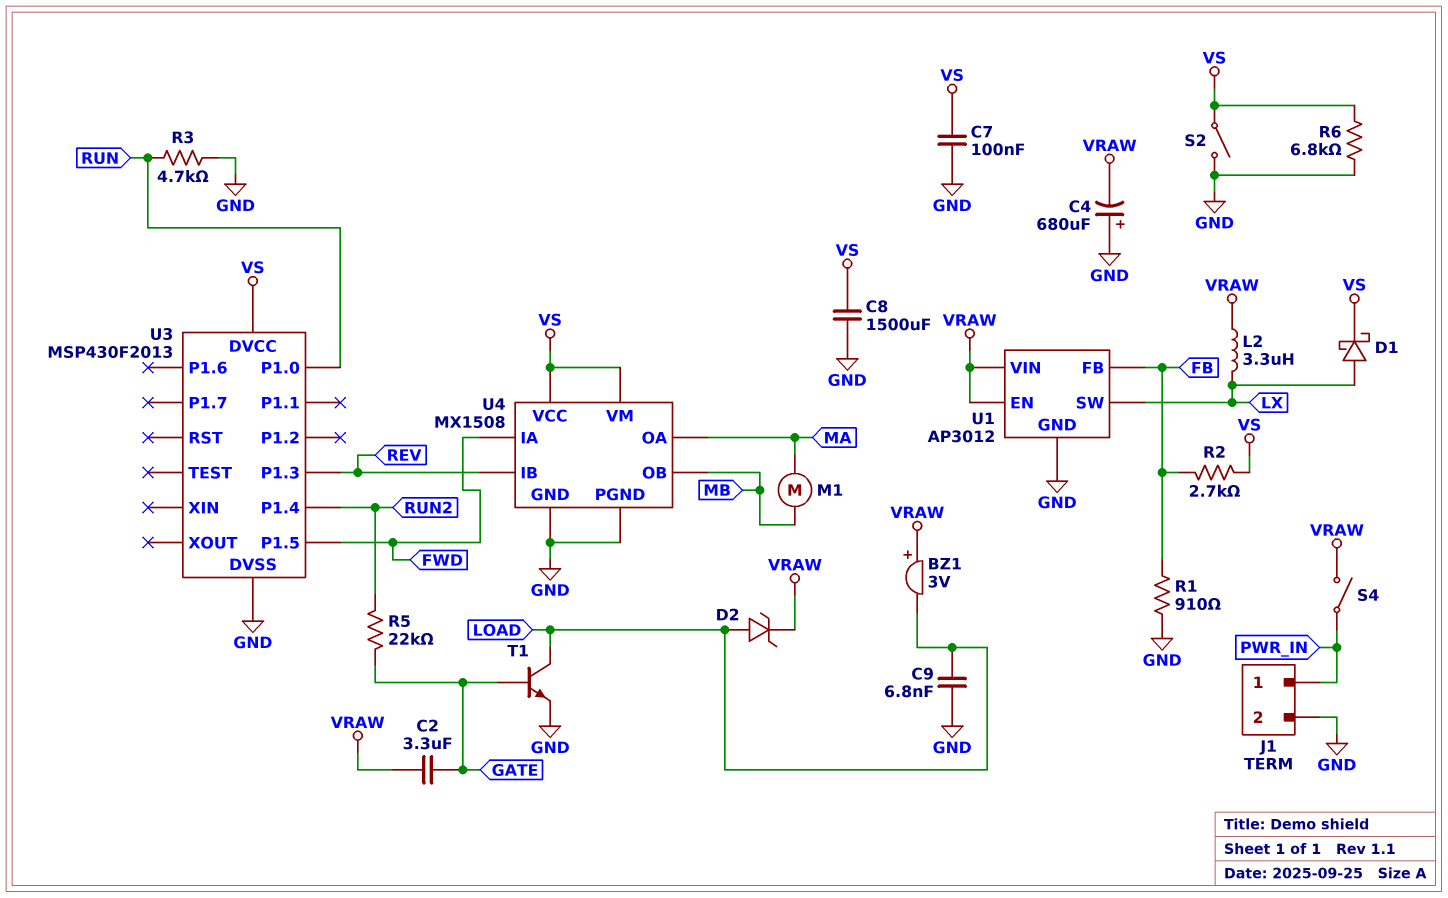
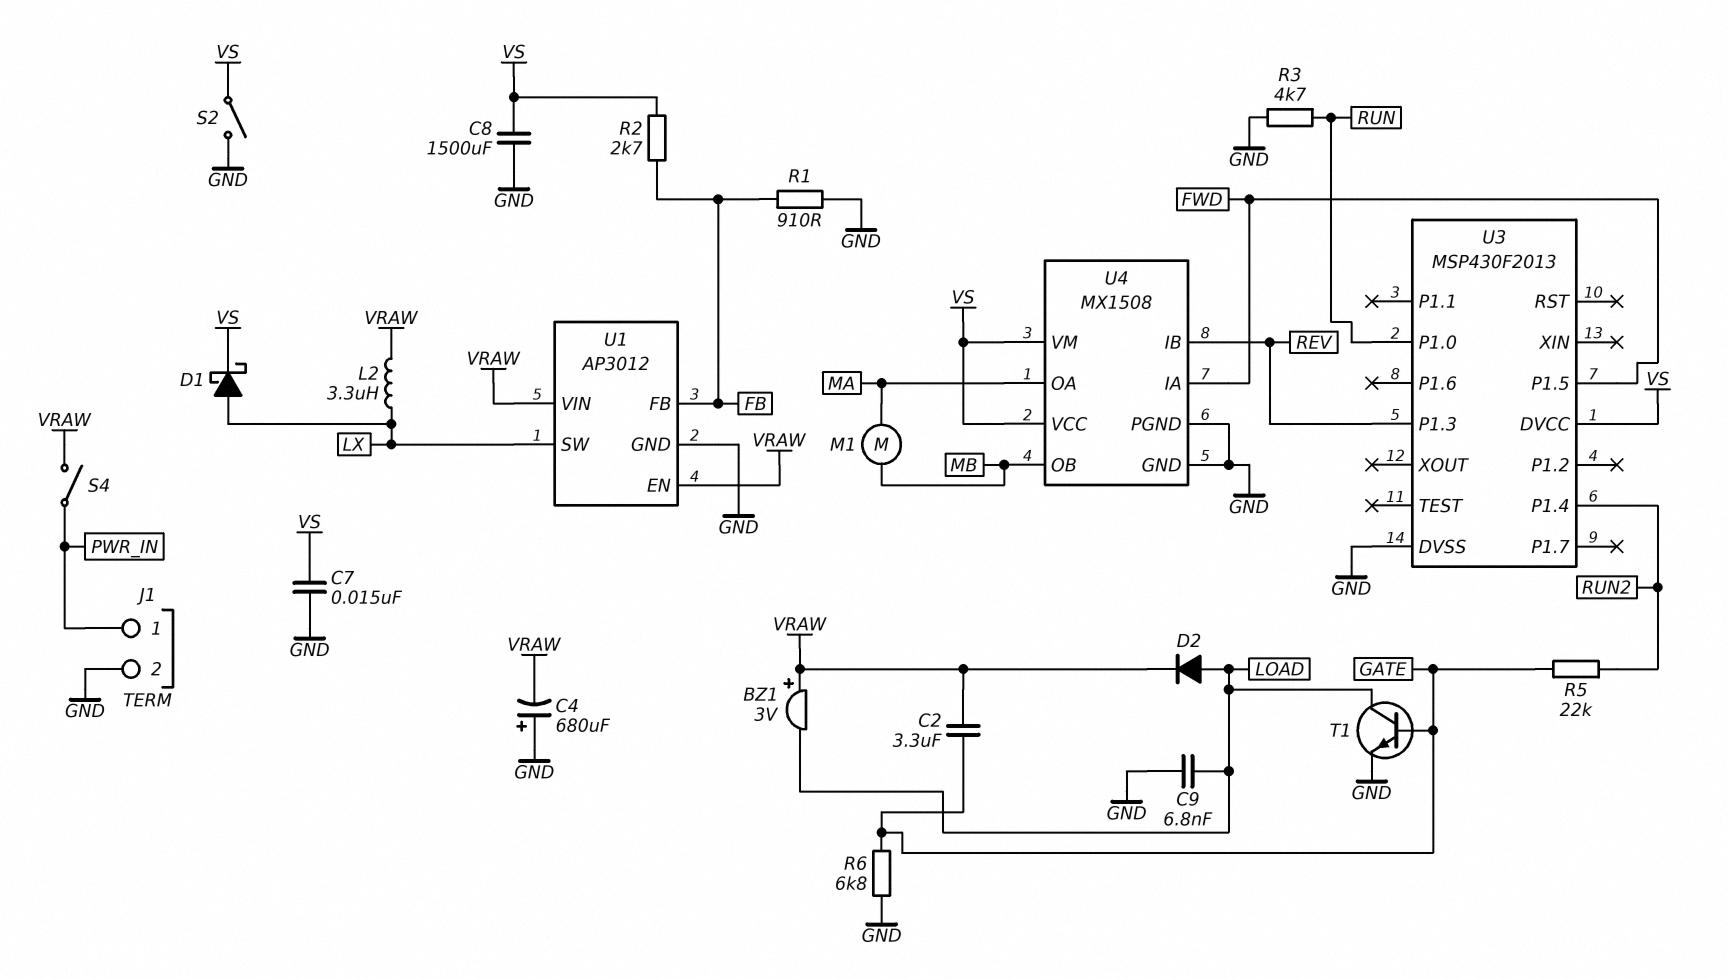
C7: 100nF (GND, VS) -> 15nF (GND, VS)
D2: zener (A LOAD, K VRAW) -> diode (A LOAD, K VRAW)
R6: 6.8k (GND, VS) -> 6.8k (GATE, GND)

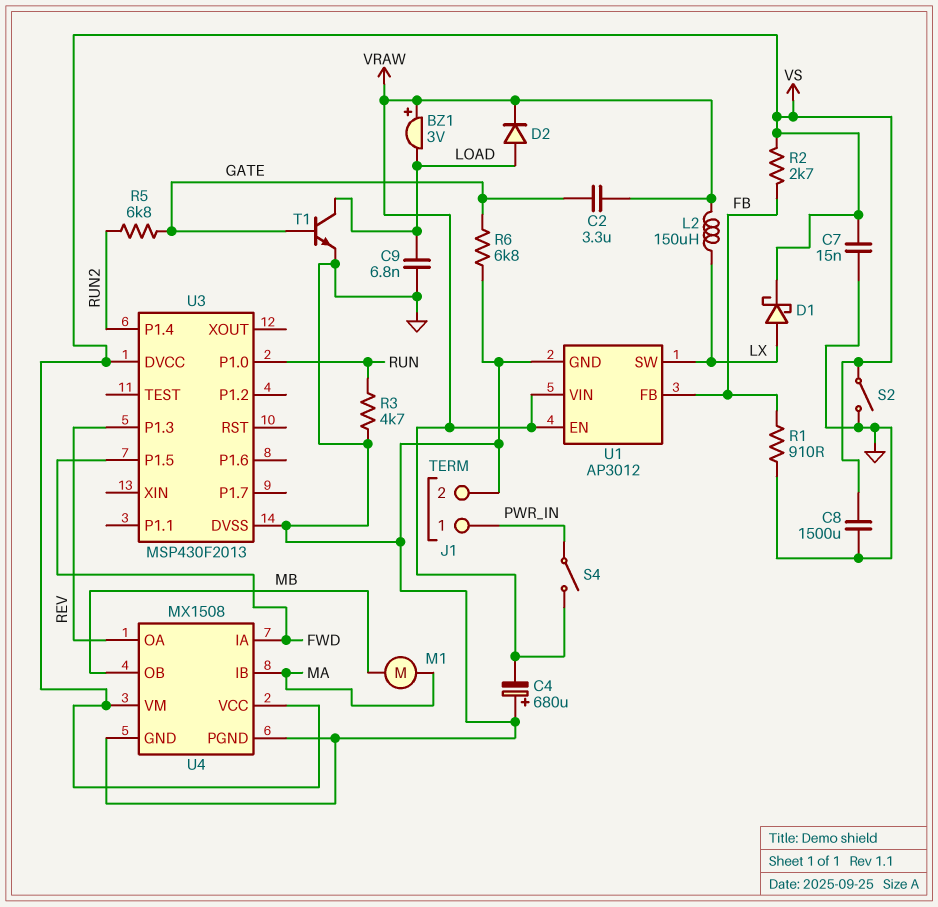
L2: 3.3uH (LX, VRAW) -> 150uH (LX, VRAW)
R5: 22k (GATE, RUN2) -> 6.8k (GATE, RUN2)
U4 pin IB: REV -> MA
U4 pin OA: MA -> REV

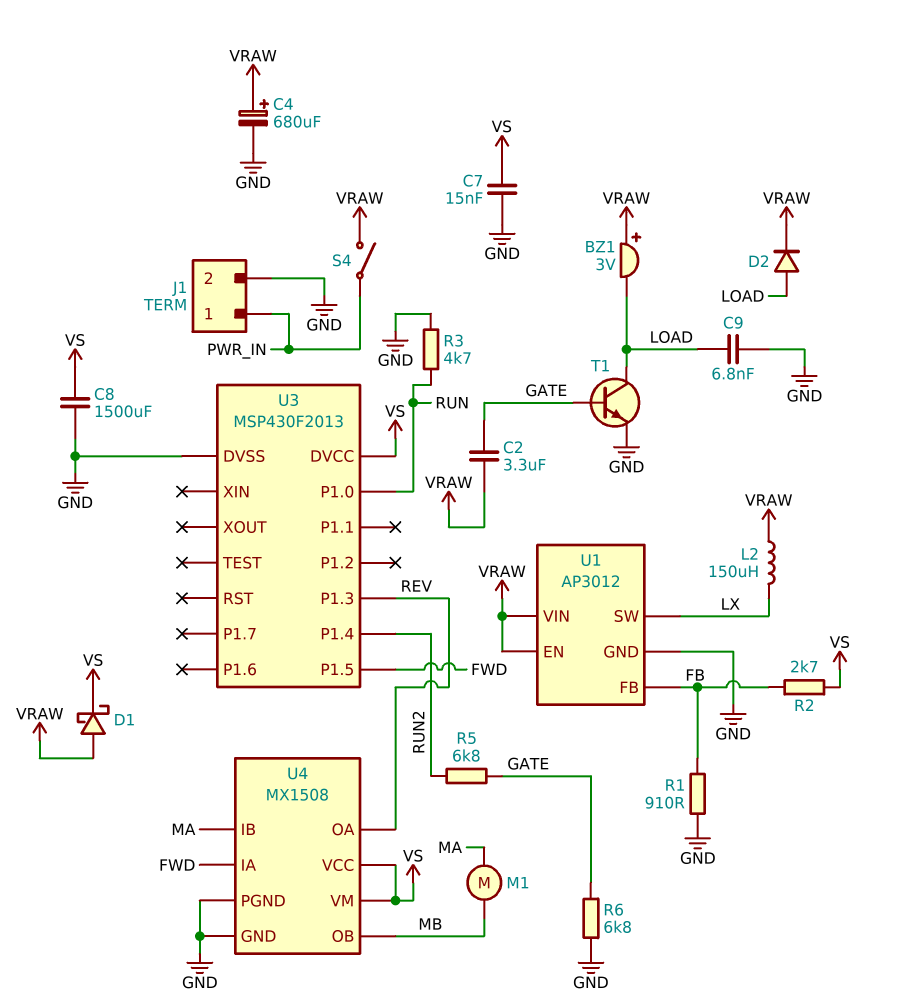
C4: 680uF (plus GND, minus VRAW) -> 680uF (plus VRAW, minus GND)
D1: schottky (A LX, K VS) -> schottky (A VRAW, K VS)
S2: switch (GND, VS) -> none

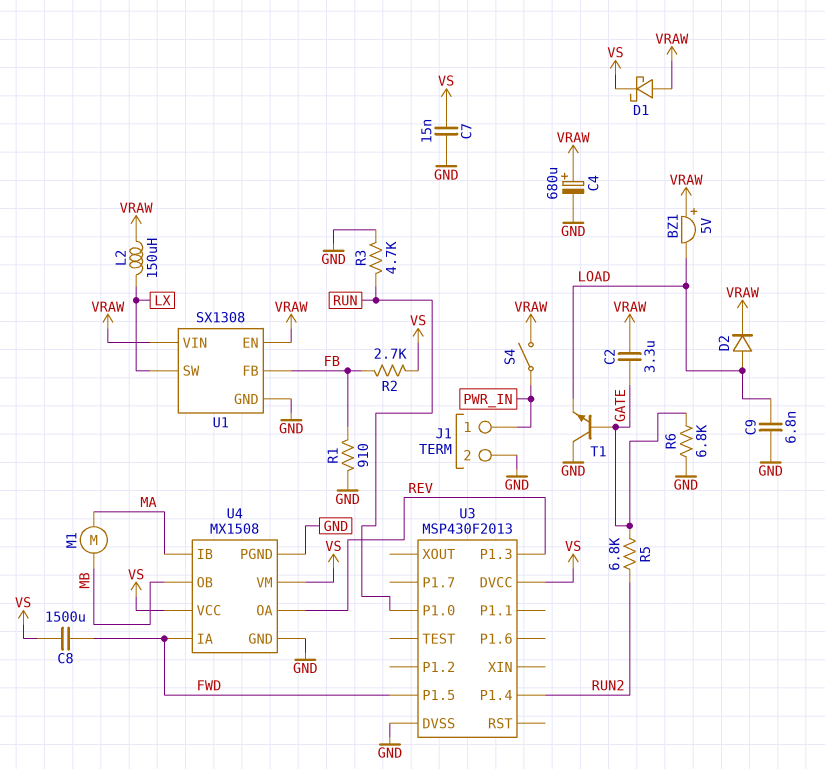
BZ1: buzzer 3V (plus VRAW, minus LOAD) -> buzzer 5V (plus VRAW, minus LOAD)
C8: 1500uF (GND, VS) -> 1500uF (FWD, VS)
T1: NPN (B GATE, C LOAD, E GND) -> NPN (B GATE, C GND, E LOAD)
U1: AP3012 -> SX1308

